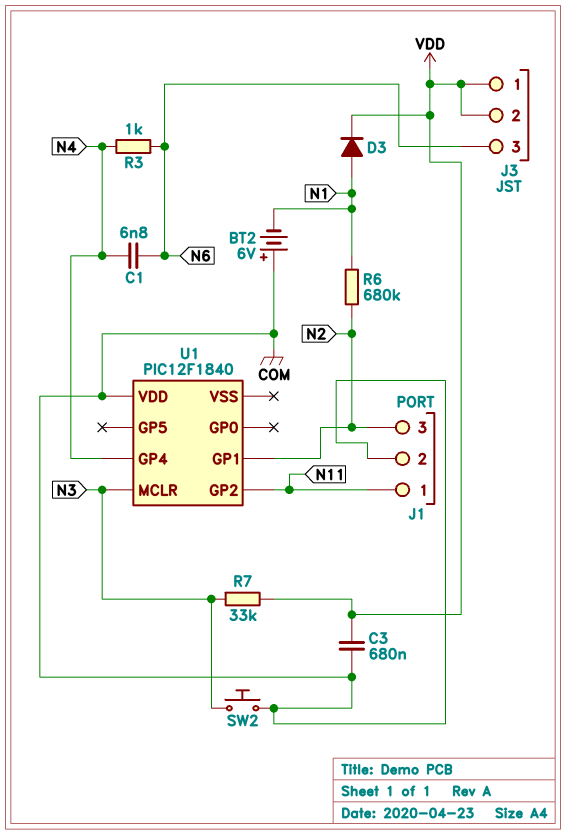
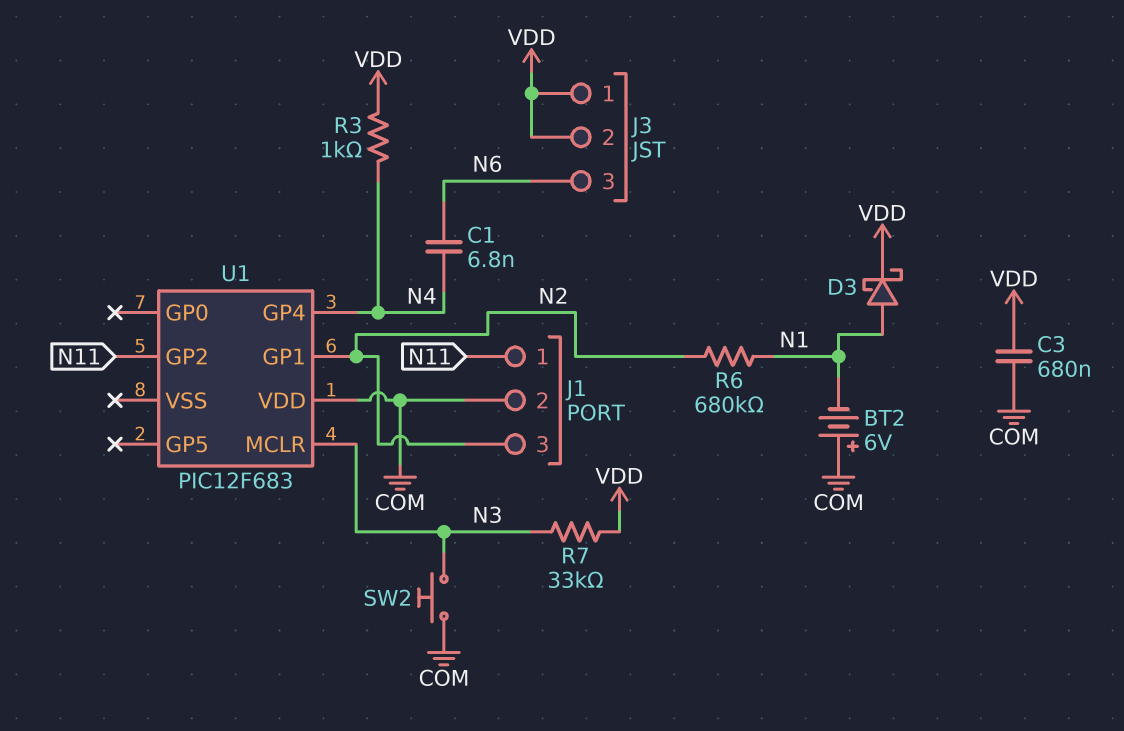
D3: diode (A N1, K VDD) -> schottky (A N1, K VDD)
R3: 1k (N4, N6) -> 1k (N4, VDD)
U1: PIC12F1840 -> PIC12F683

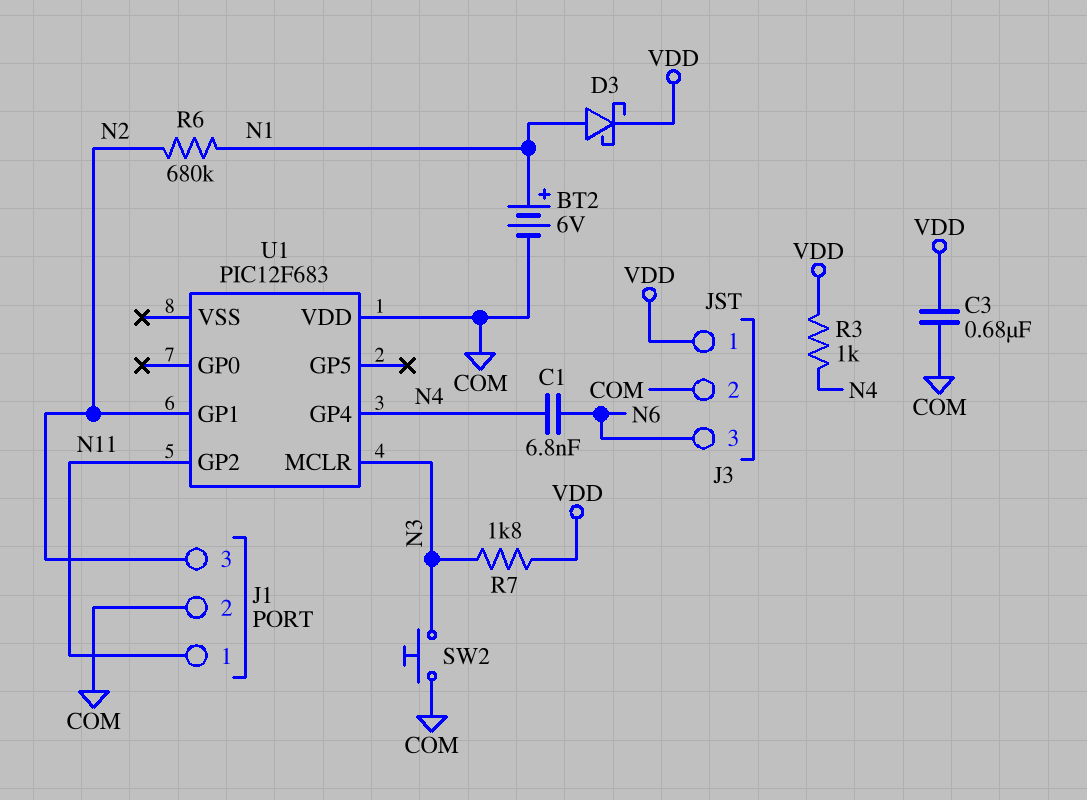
BT2: 6V (plus COM, minus N1) -> 6V (plus N1, minus COM)
J3 pin 2: VDD -> COM
R7: 33k (N3, VDD) -> 1.8k (N3, VDD)

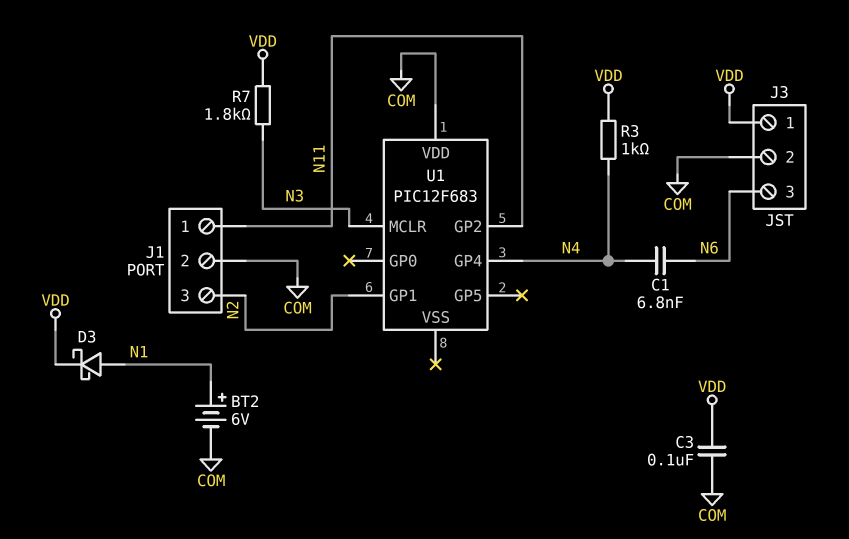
C3: 680nF (COM, VDD) -> 100nF (COM, VDD)
R6: 680k (N1, N2) -> none
SW2: button (COM, N3) -> none

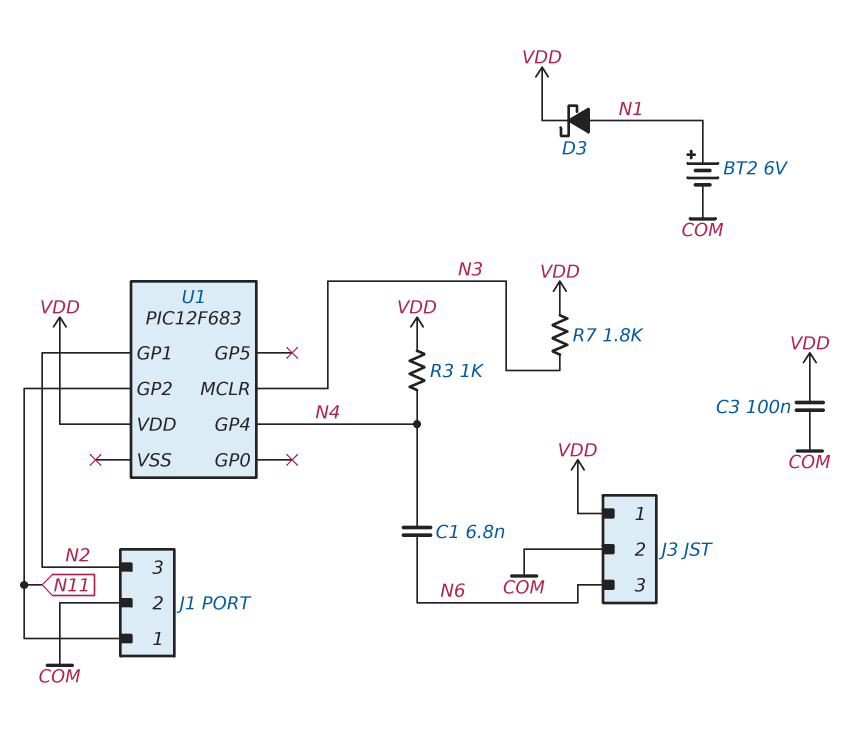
U1 pin VDD: COM -> VDD

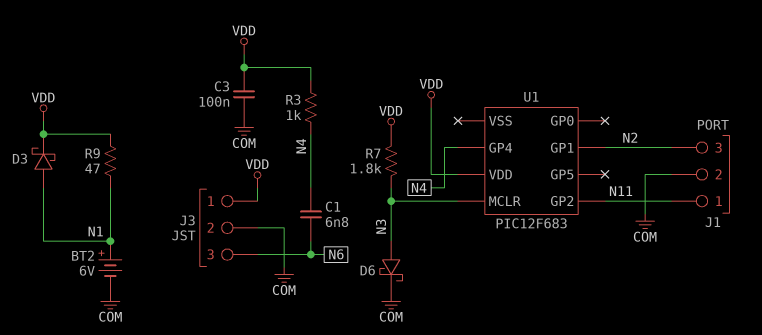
D6: none -> schottky (A N3, K COM)
R9: none -> 47 (N1, VDD)

